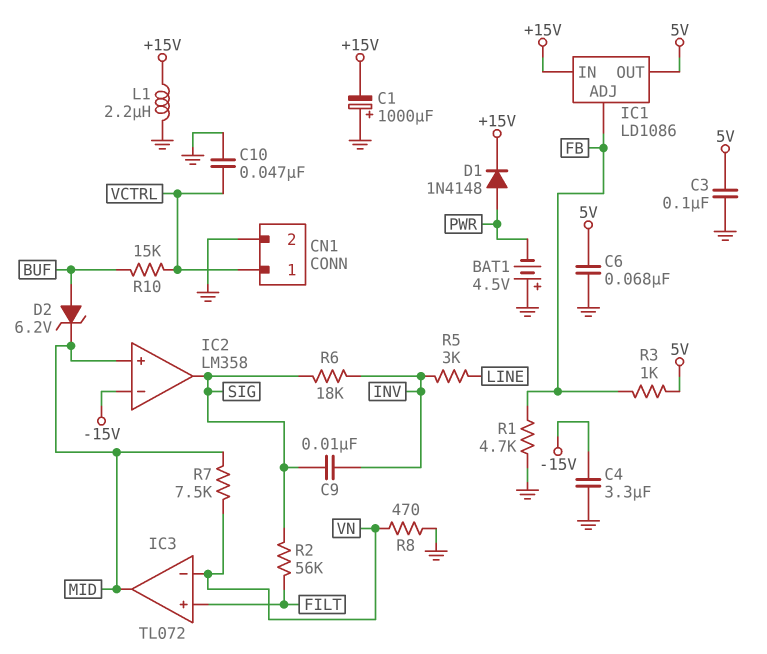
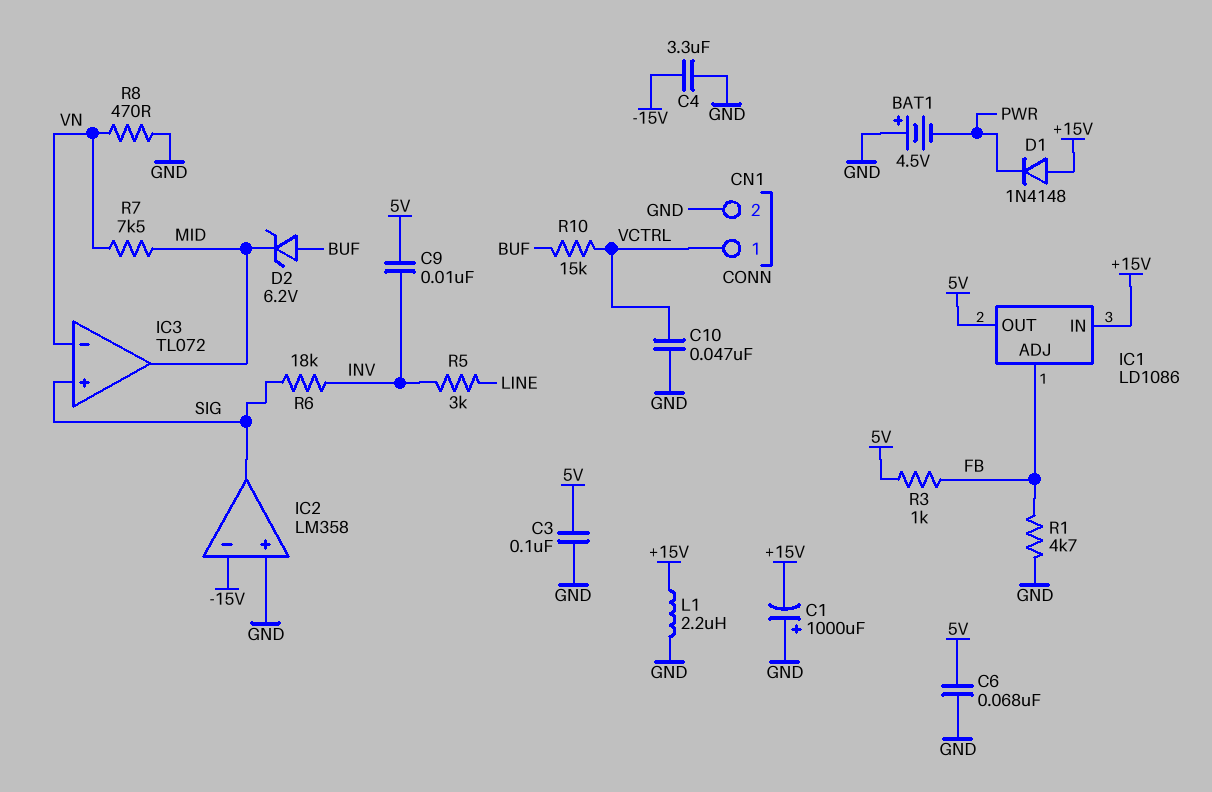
C9: 10nF (INV, SIG) -> 10nF (5V, INV)
D1: diode 1N4148 (A PWR, K +15V) -> diode 1N4148 (A +15V, K PWR)
IC2 pin in+: MID -> GND
IC3 pin in+: FILT -> SIG
R2: 56k (FILT, SIG) -> none

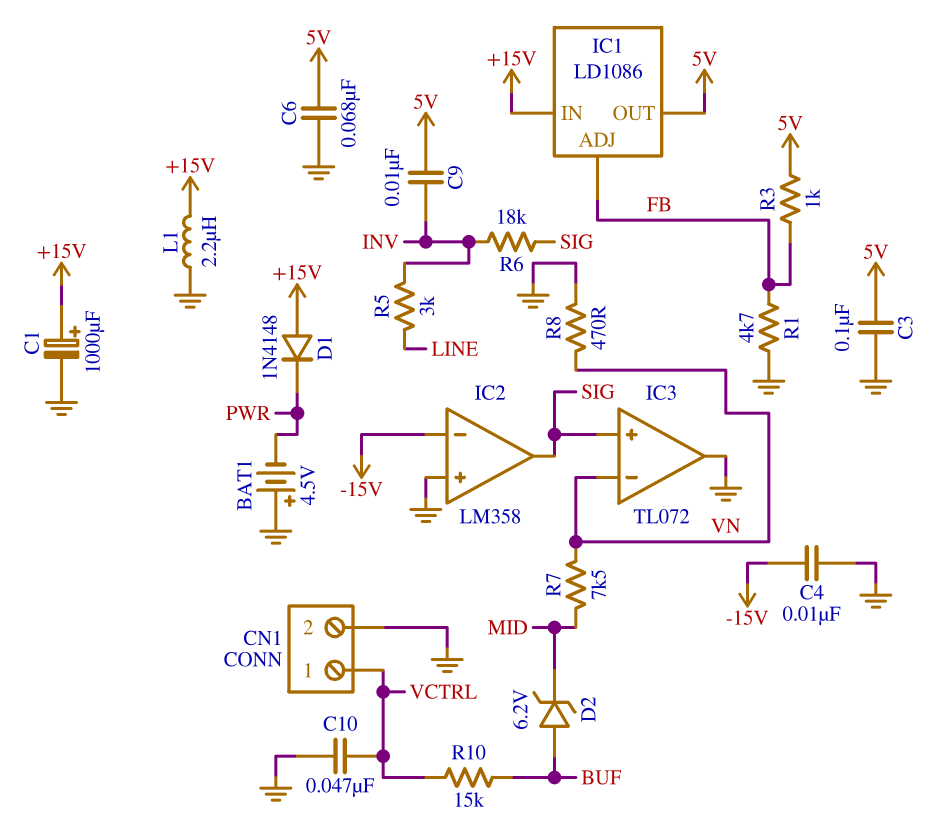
C1: 1000uF (plus GND, minus +15V) -> 1000uF (plus +15V, minus GND)
C4: 3.3uF (-15V, GND) -> 10nF (-15V, GND)
IC3 pin out: MID -> GND

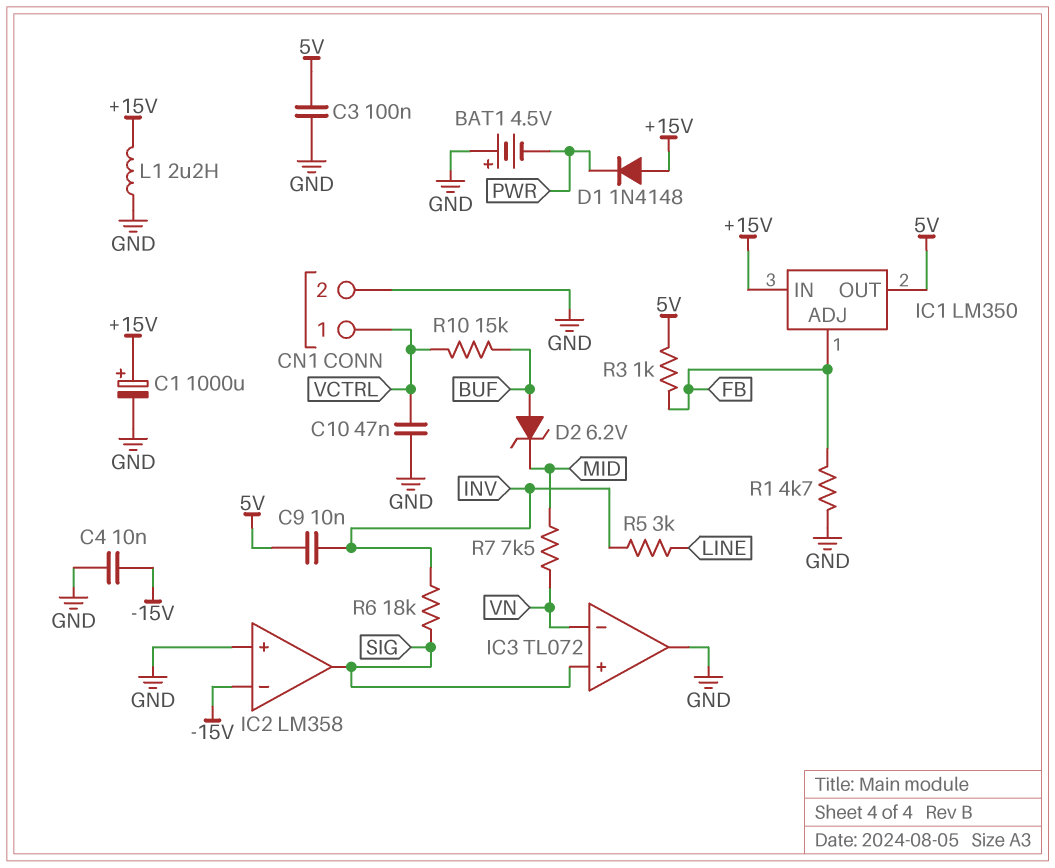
C6: 68nF (5V, GND) -> none
IC1: LD1086 -> LM350
R8: 470 (GND, VN) -> none

